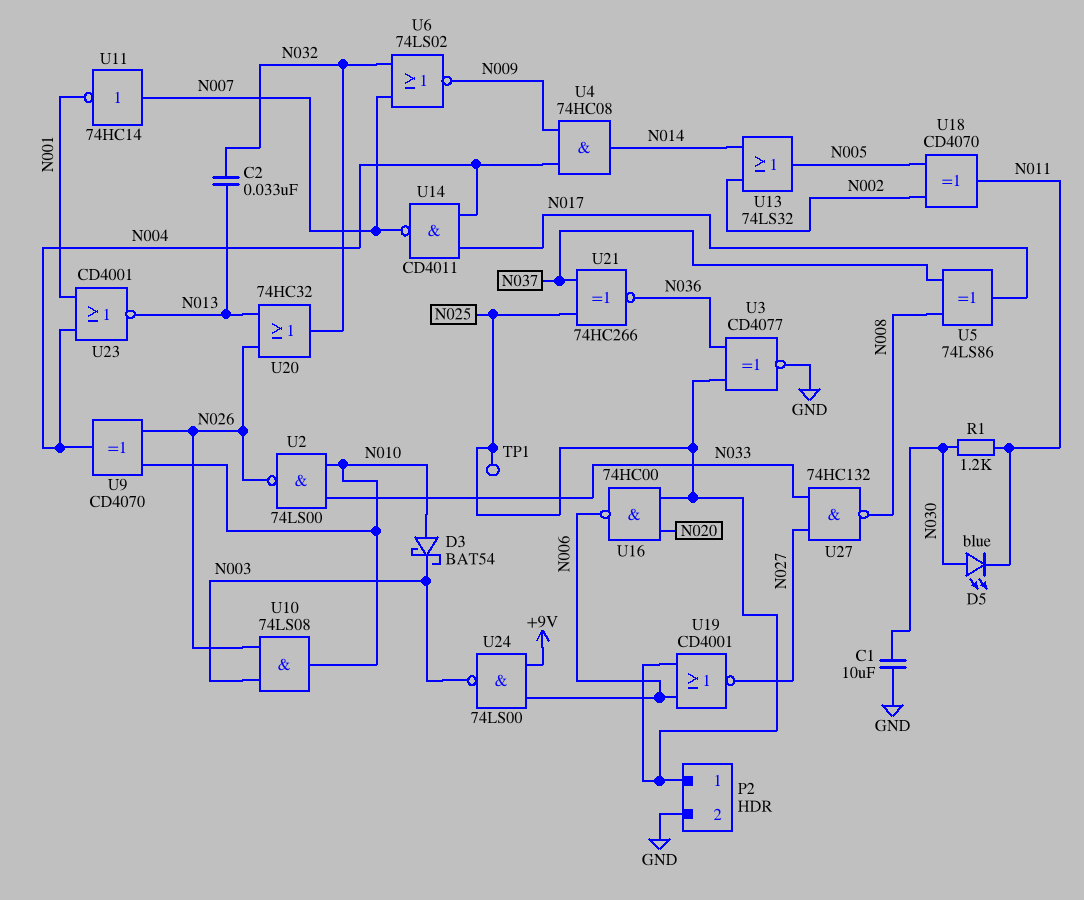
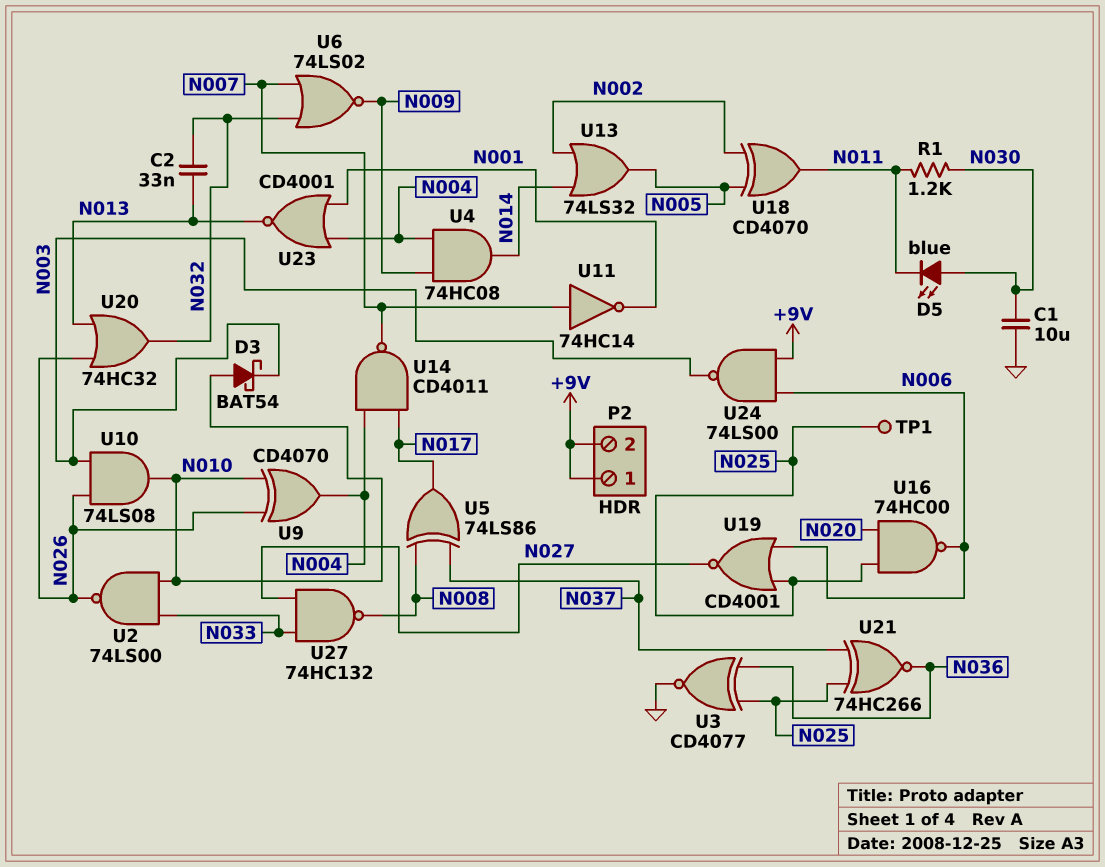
P2 pin 1: N025 -> +9V
P2 pin 2: GND -> +9V

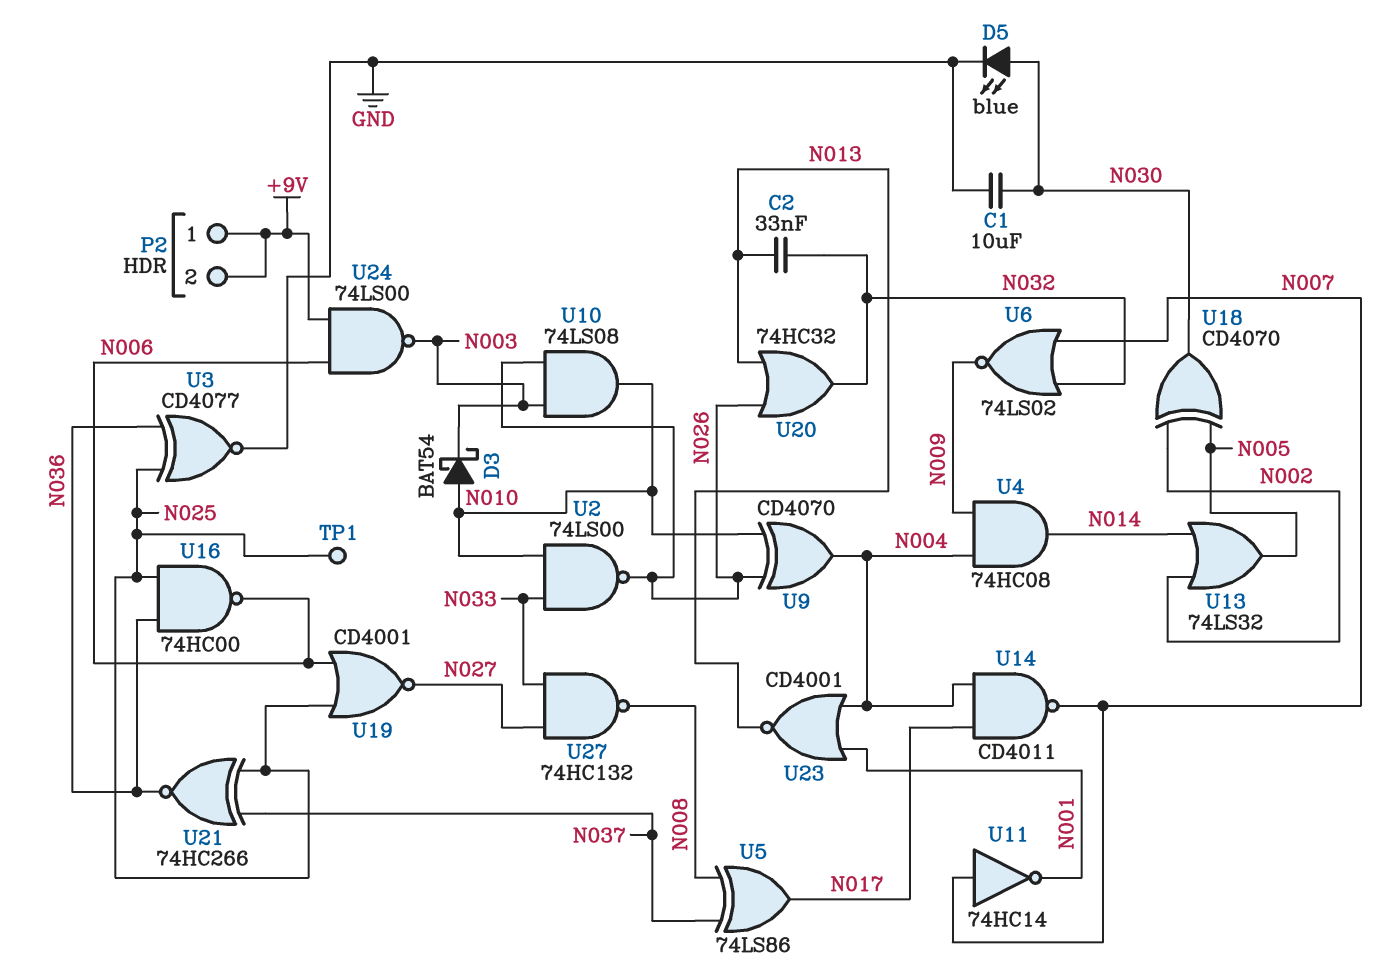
D5: LED blue (A N030, K N011) -> LED blue (A N030, K GND)
R1: 1.2k (N011, N030) -> none
U16: NAND 74HC00 (in N020, in N025, out N006) -> NAND 74HC00 (in N025, in N036, out N006)
U18: XOR CD4070 (in N002, in N005, out N011) -> XOR CD4070 (in N002, in N005, out N030)

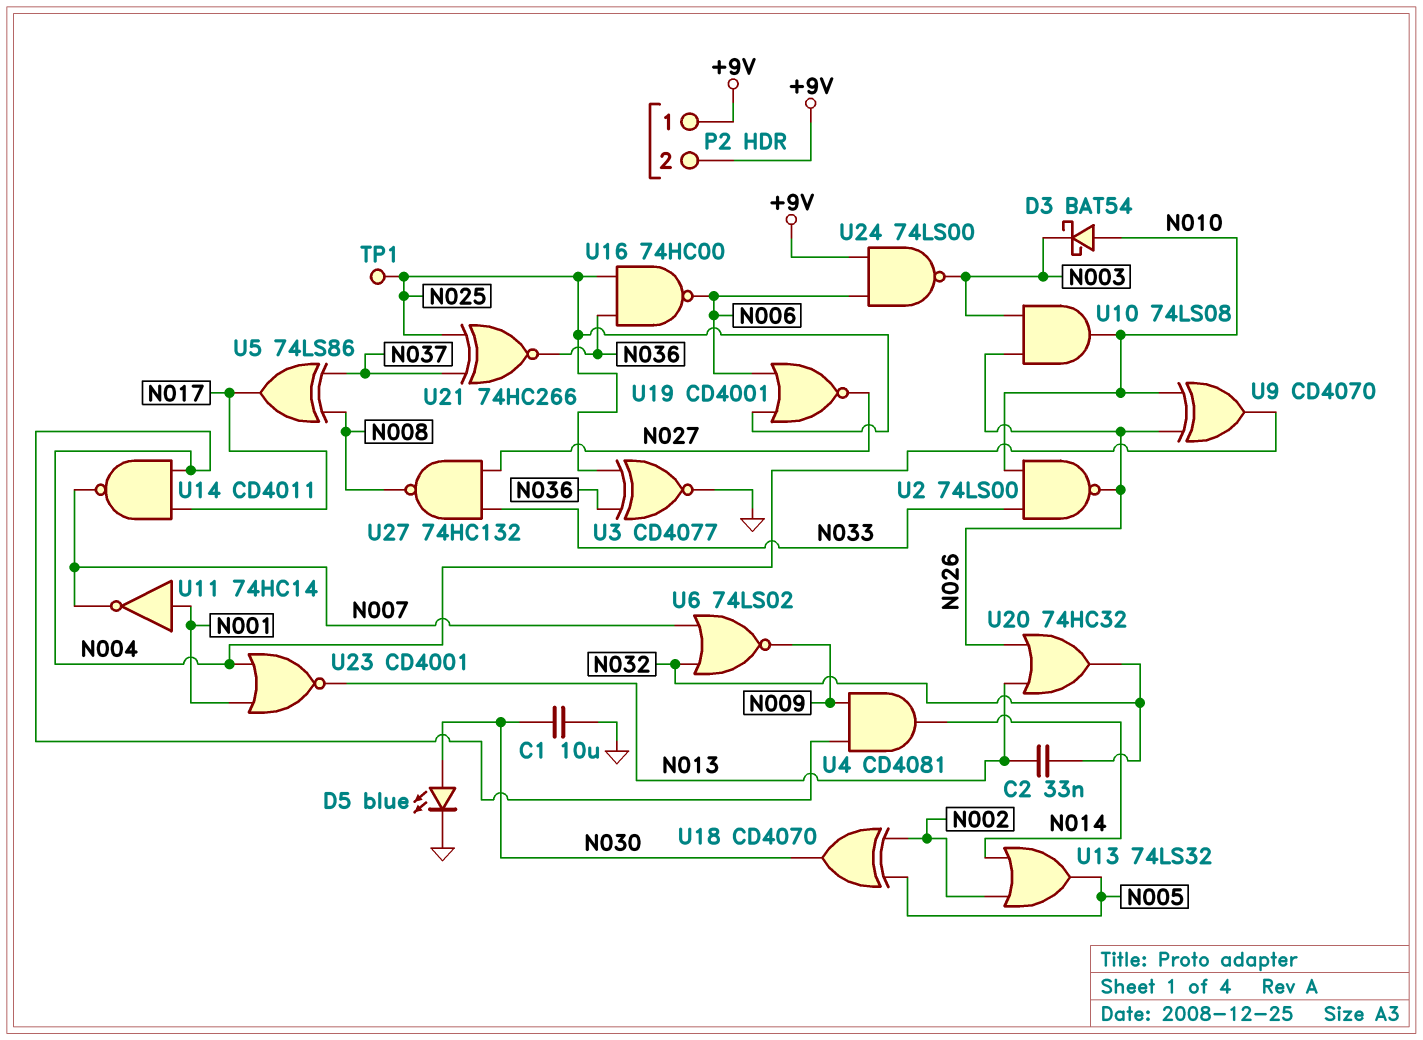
U4: AND 74HC08 (in N004, in N009, out N014) -> AND CD4081 (in N004, in N009, out N014)
U11: NOT 74HC14 (in N007, out N001) -> NOT 74HC14 (in N001, out N007)

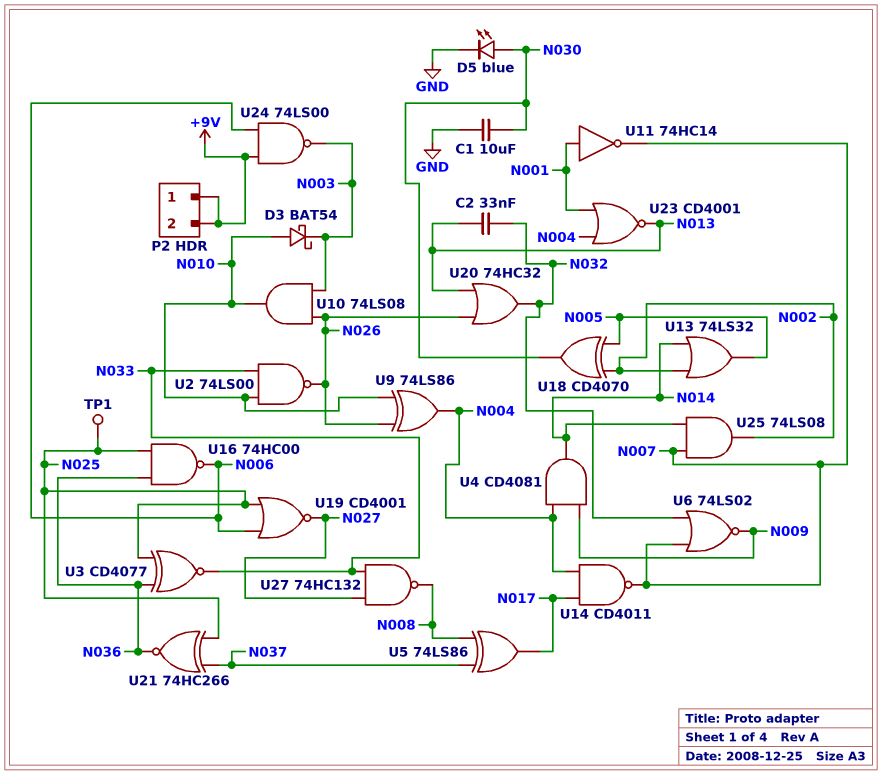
U3: XNOR CD4077 (in N025, in N036, out GND) -> XNOR CD4077 (in N025, in N036, out N033)
U9: XOR CD4070 (in N010, in N026, out N004) -> XOR 74LS86 (in N010, in N026, out N004)
U25: none -> AND 74LS08 (in N007, in N014, out N002)

